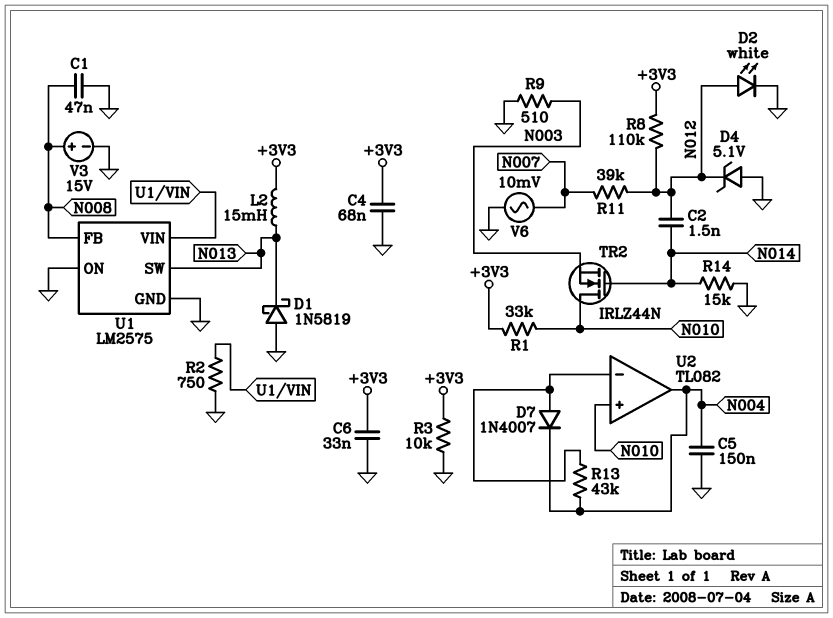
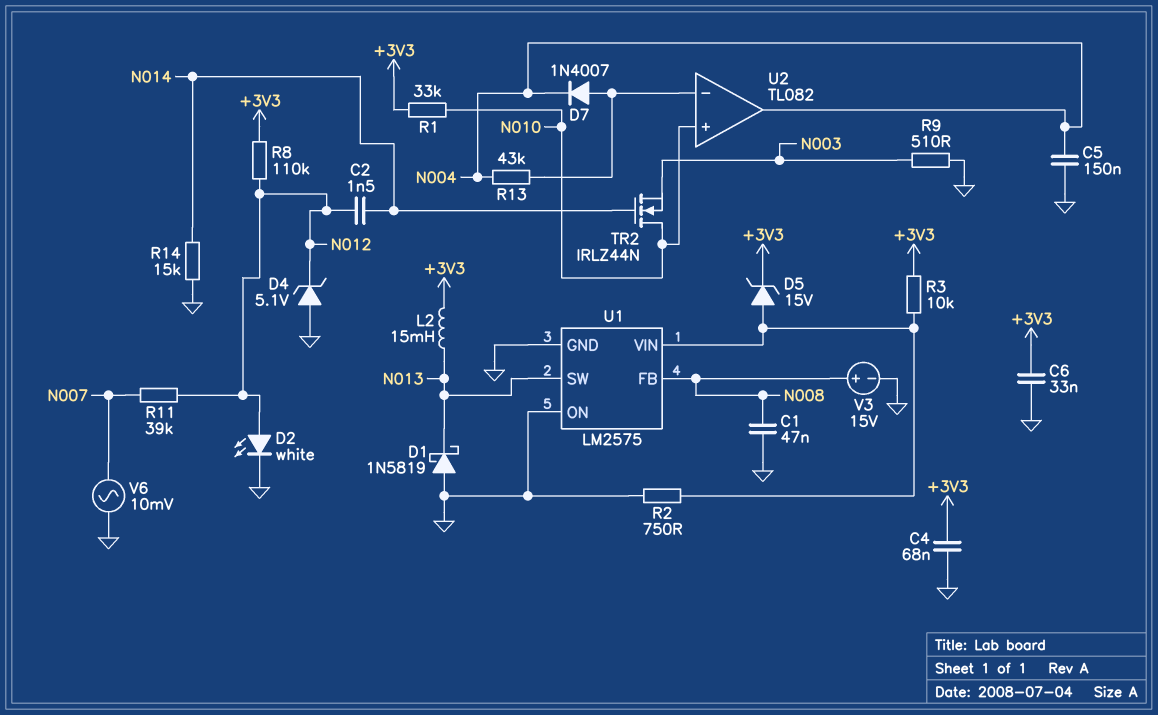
D5: none -> zener 15V (A U1/VIN, K +3V3)
R3: 10k (+3V3, GND) -> 10k (+3V3, U1/VIN)

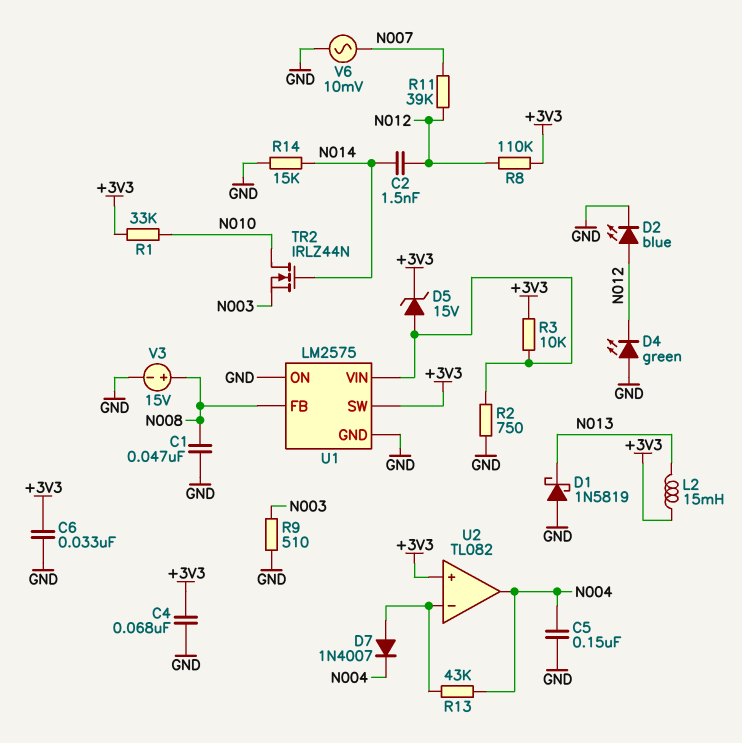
D2: LED white (A N012, K GND) -> LED blue (A N012, K GND)
D4: zener 5.1V (A GND, K N012) -> LED green (A GND, K N012)
U1 pin SW: N013 -> +3V3
U2 pin in+: N010 -> +3V3

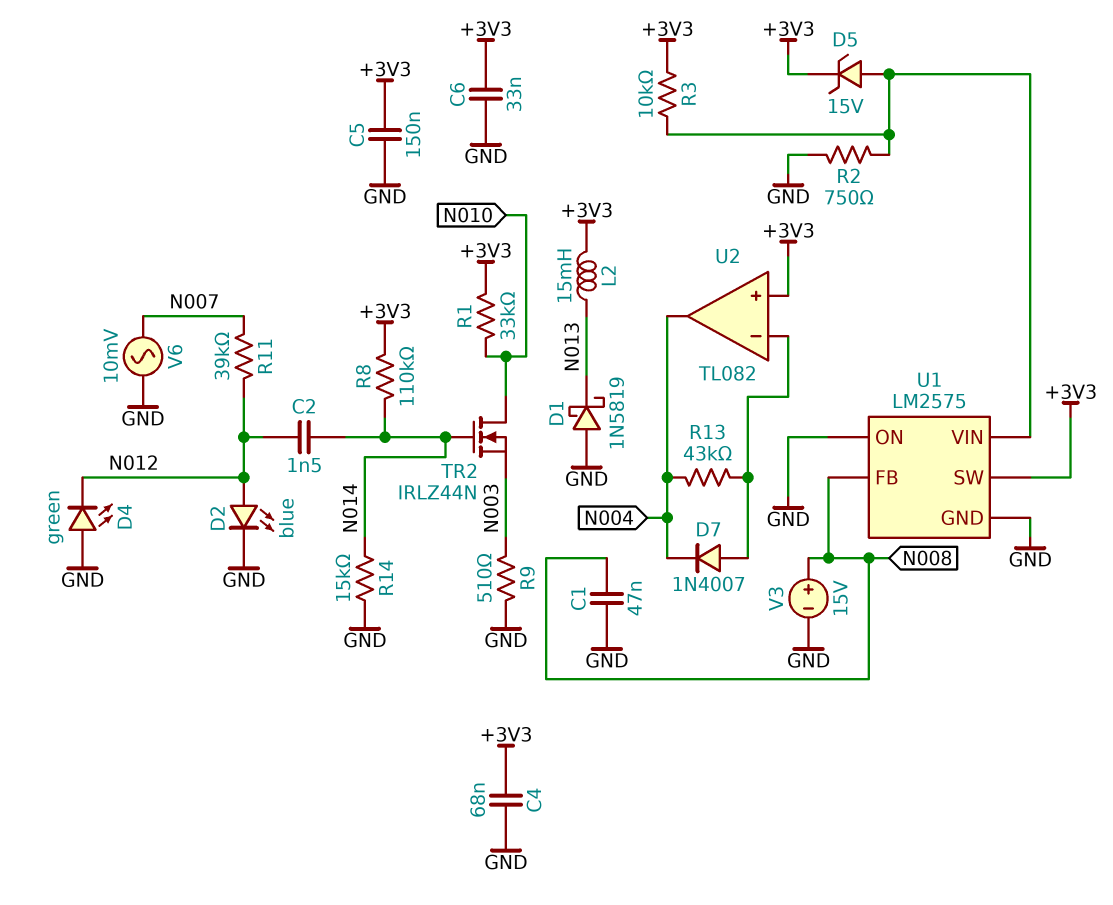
C5: 150nF (GND, N004) -> 150nF (+3V3, GND)
R8: 110k (+3V3, N012) -> 110k (+3V3, N014)

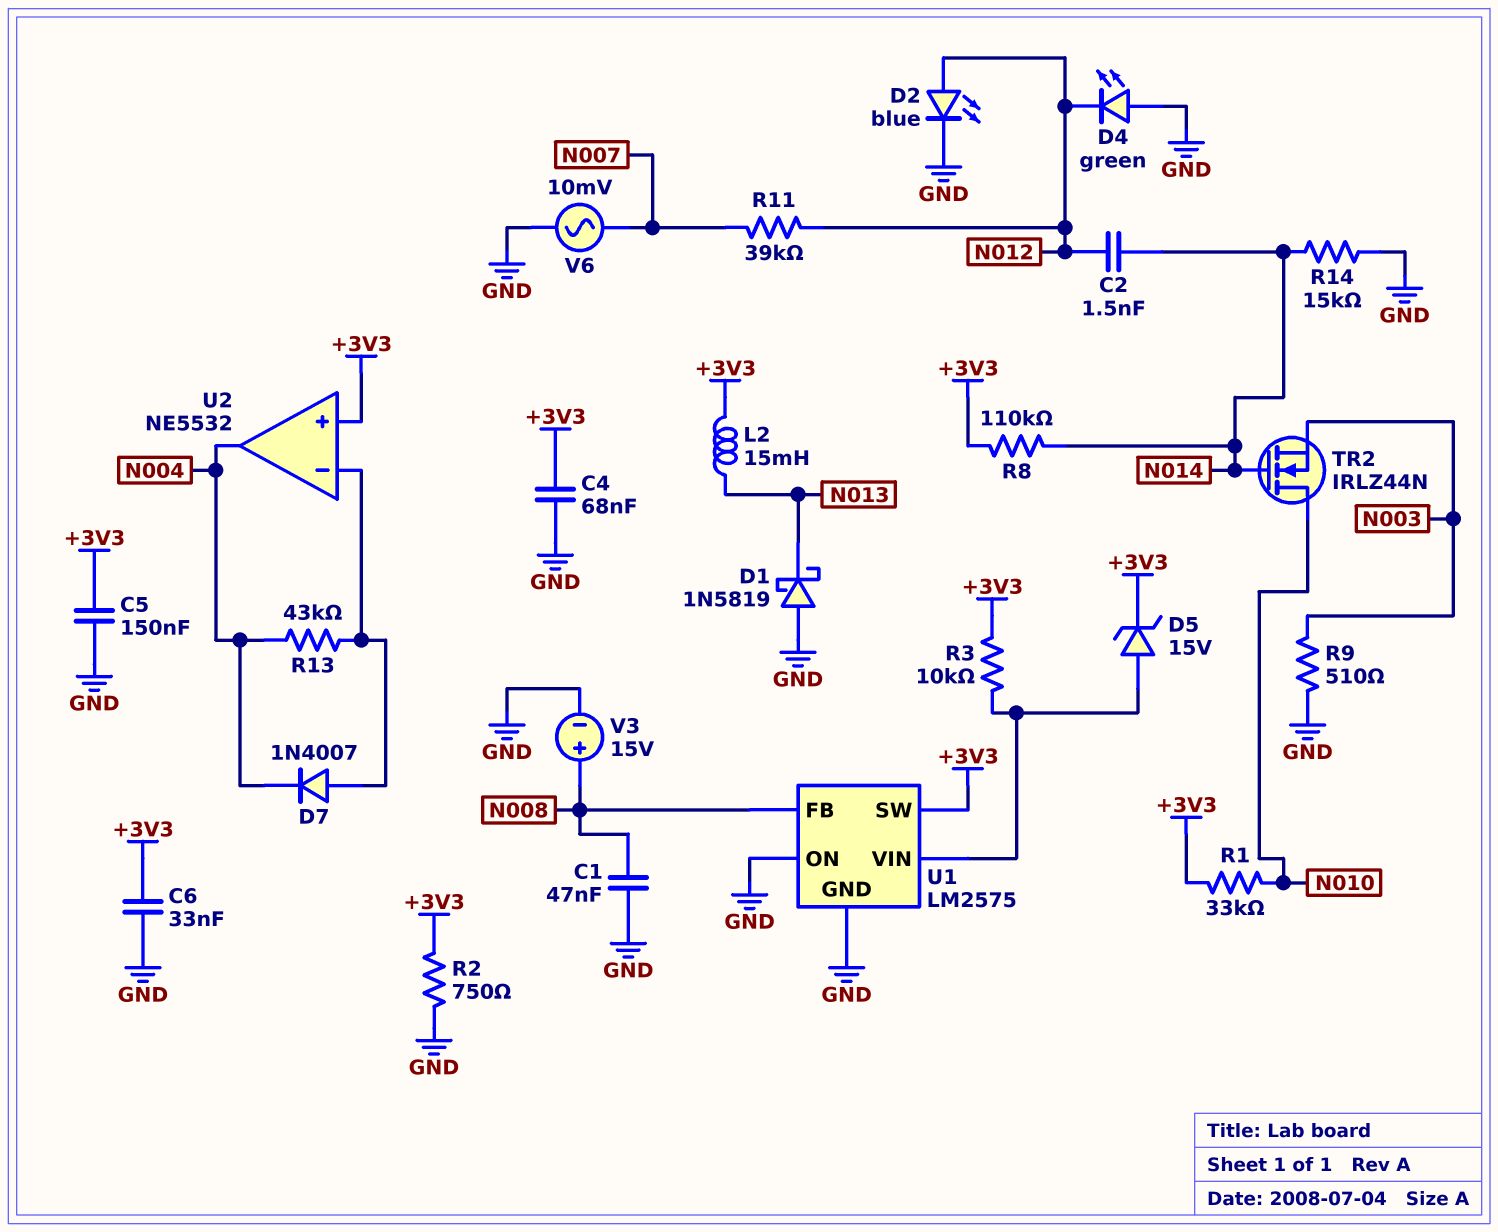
R2: 750 (GND, U1/VIN) -> 750 (+3V3, GND)
U2: TL082 -> NE5532

